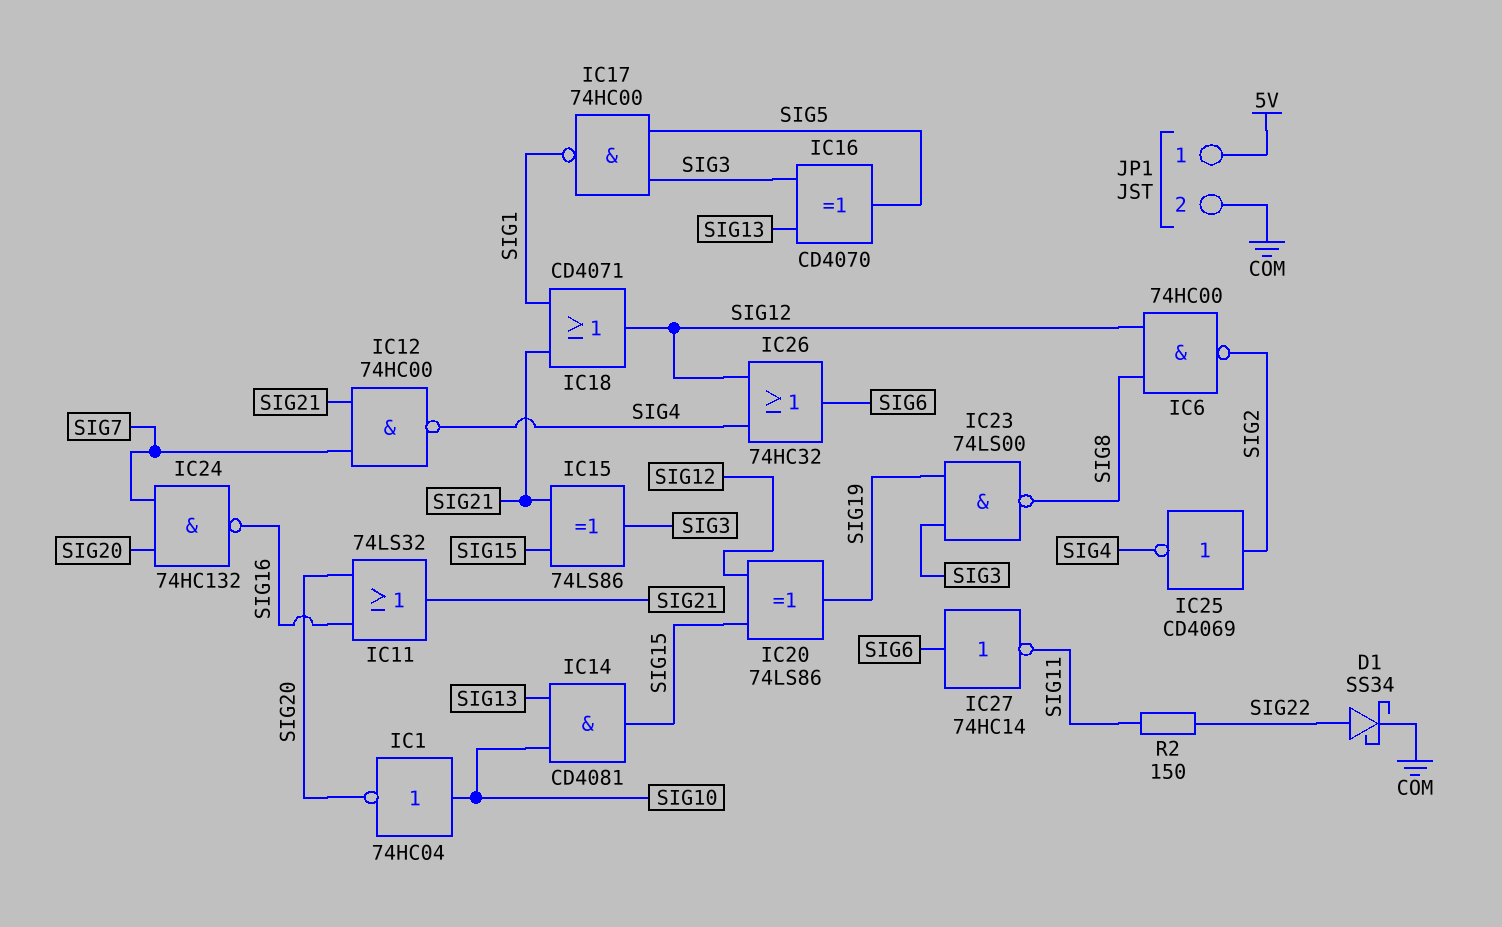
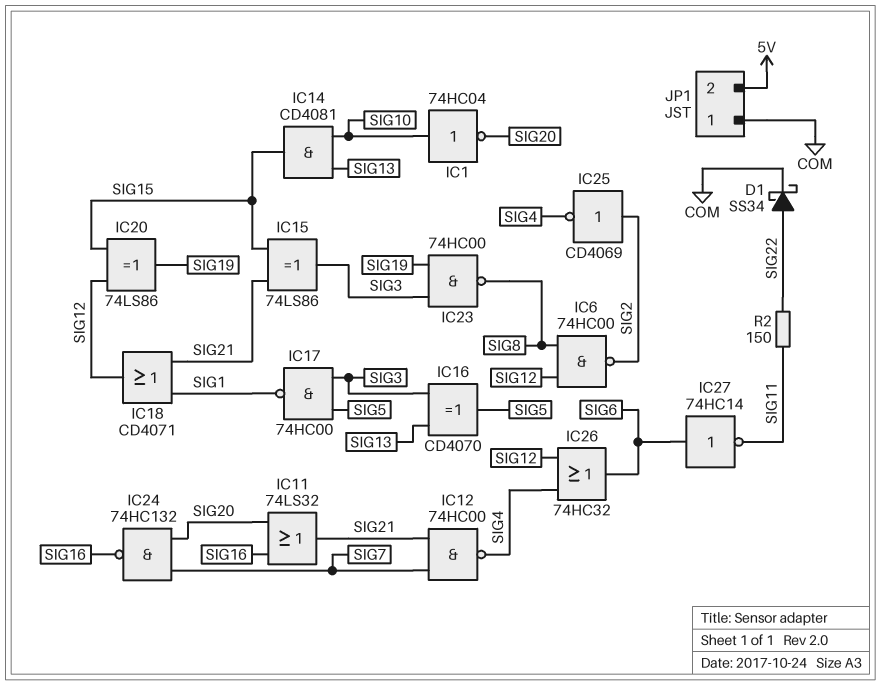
IC23: NAND 74LS00 (in SIG3, in SIG19, out SIG8) -> NAND 74HC00 (in SIG3, in SIG19, out SIG8)
JP1 pin 1: 5V -> COM
JP1 pin 2: COM -> 5V

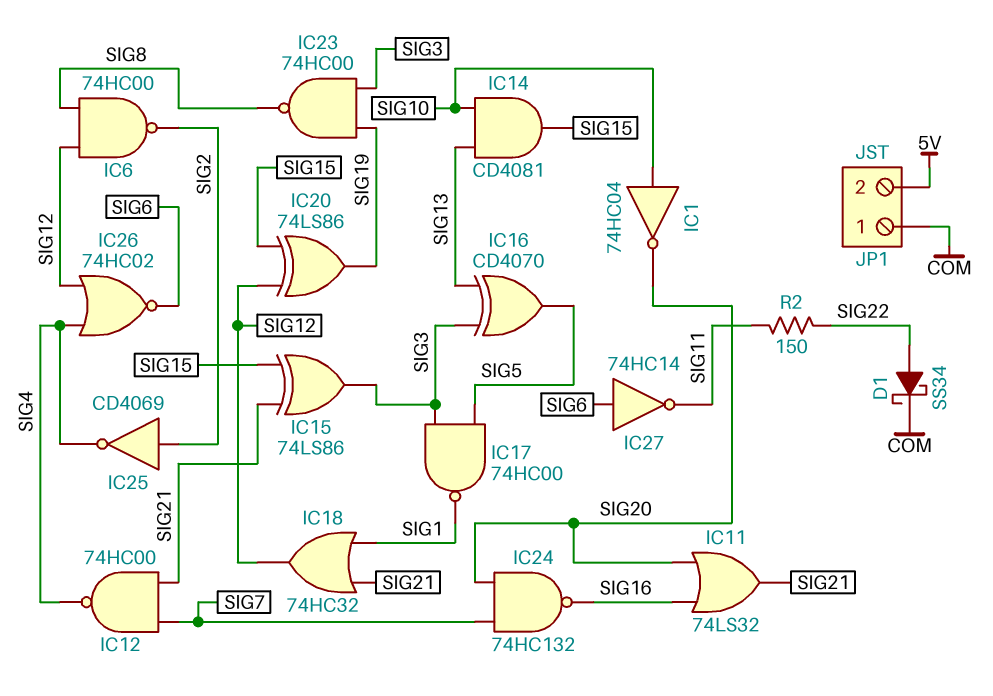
IC18: OR CD4071 (in SIG1, in SIG21, out SIG12) -> OR 74HC32 (in SIG1, in SIG21, out SIG12)
IC26: OR 74HC32 (in SIG4, in SIG12, out SIG6) -> NOR 74HC02 (in SIG4, in SIG12, out SIG6)

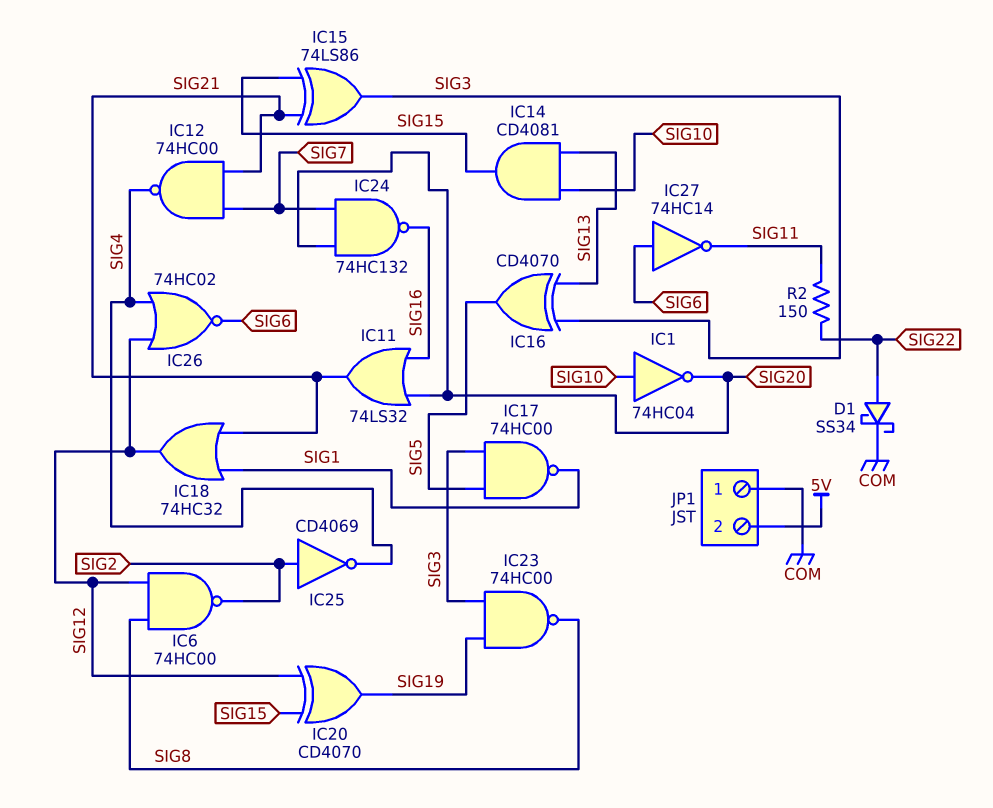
IC20: XOR 74LS86 (in SIG12, in SIG15, out SIG19) -> XOR CD4070 (in SIG12, in SIG15, out SIG19)

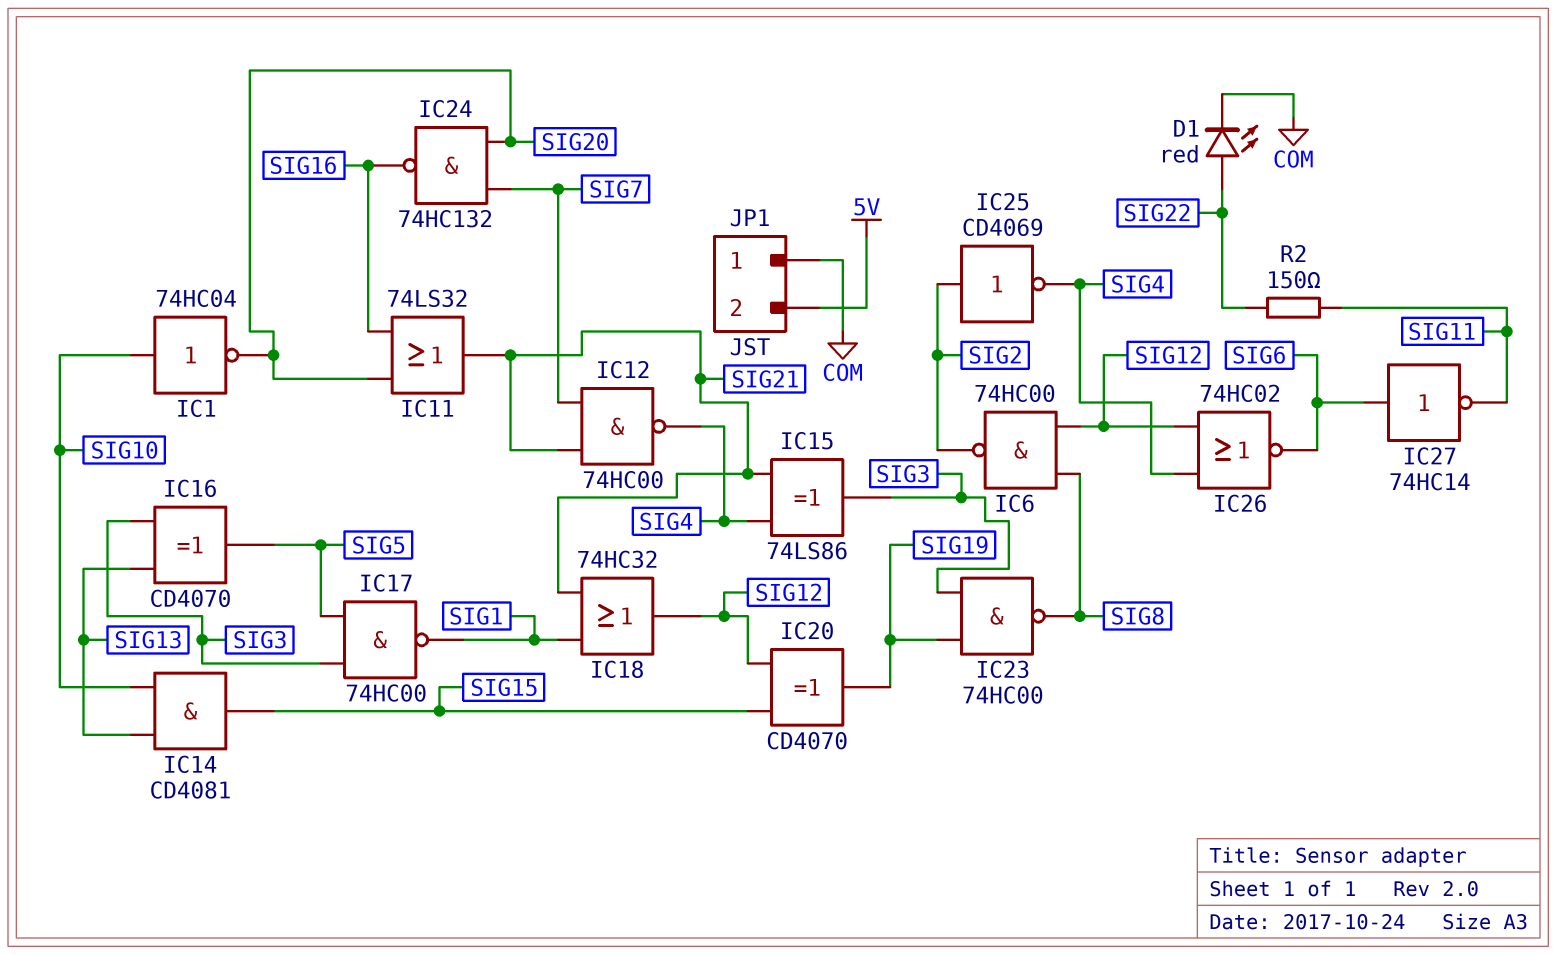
D1: schottky SS34 (A SIG22, K COM) -> LED red (A SIG22, K COM)
IC15: XOR 74LS86 (in SIG15, in SIG21, out SIG3) -> XOR 74LS86 (in SIG4, in SIG21, out SIG3)

